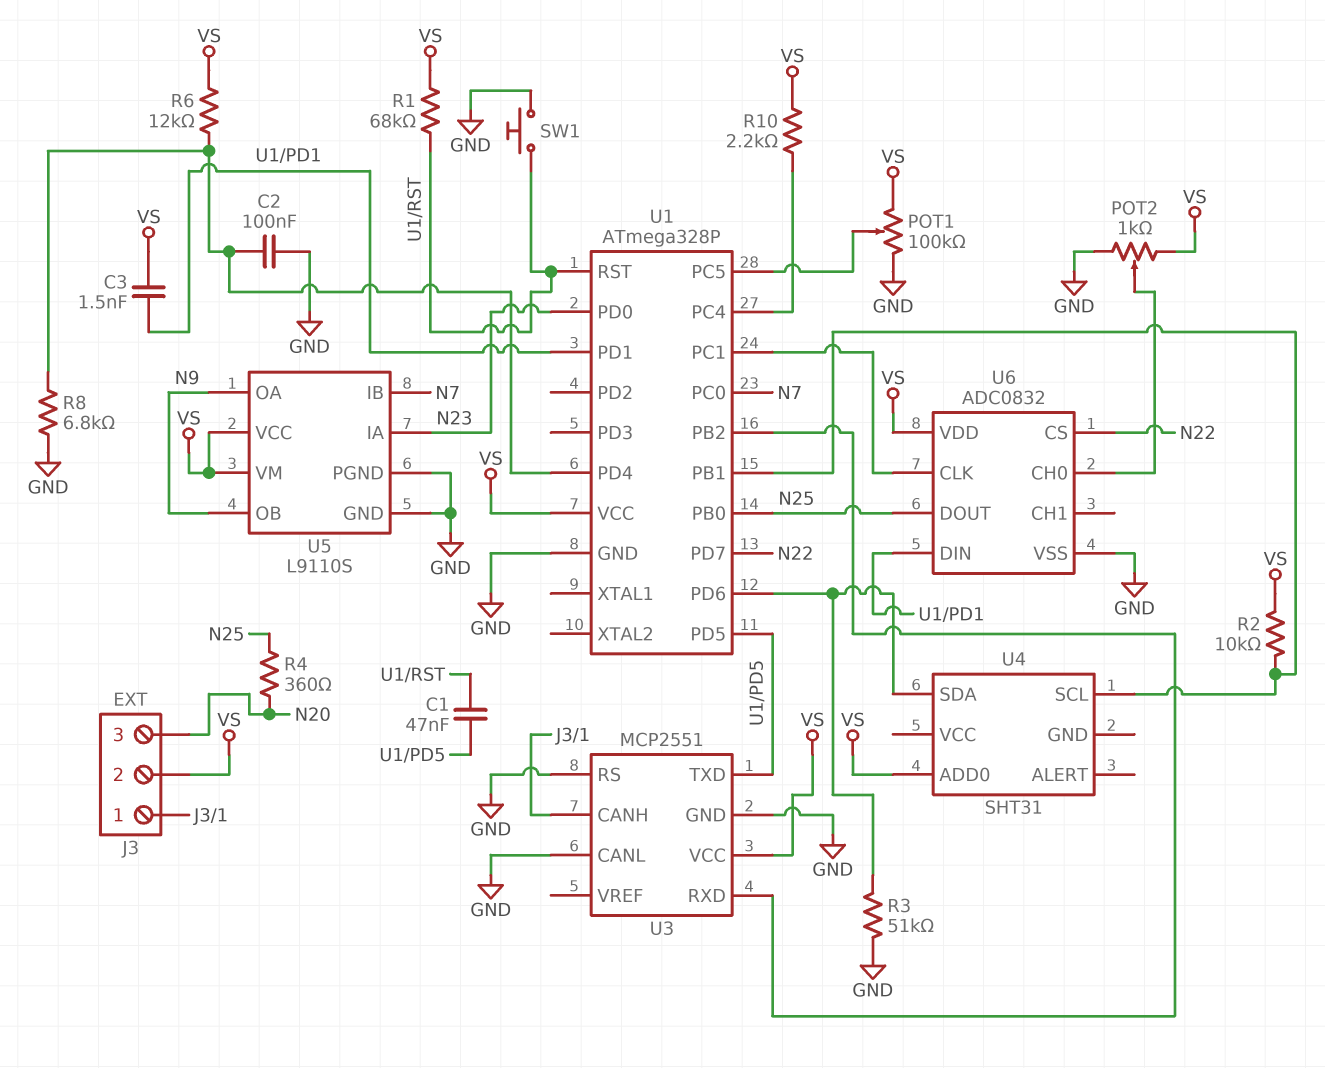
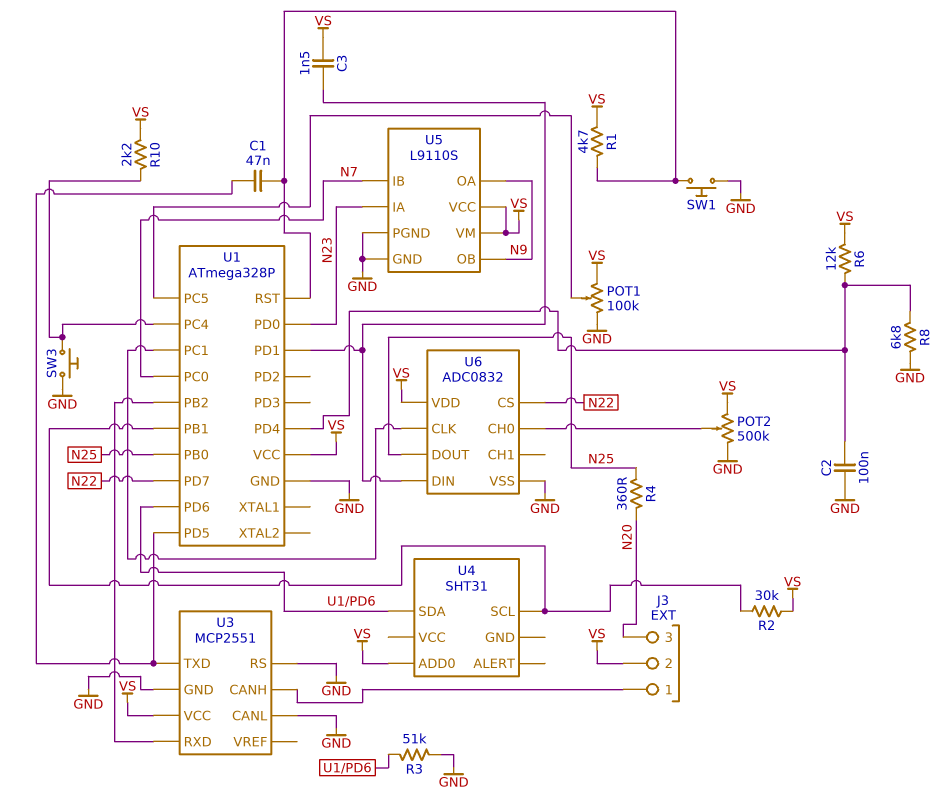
POT2: 1k (GND, VS, wiper U6/CH0) -> 500k (GND, VS, wiper U6/CH0)
R1: 68k (U1/RST, VS) -> 4.7k (U1/RST, VS)
R2: 10k (U1/PB1, VS) -> 30k (U1/PB1, VS)
SW3: none -> button (GND, U1/PC4)

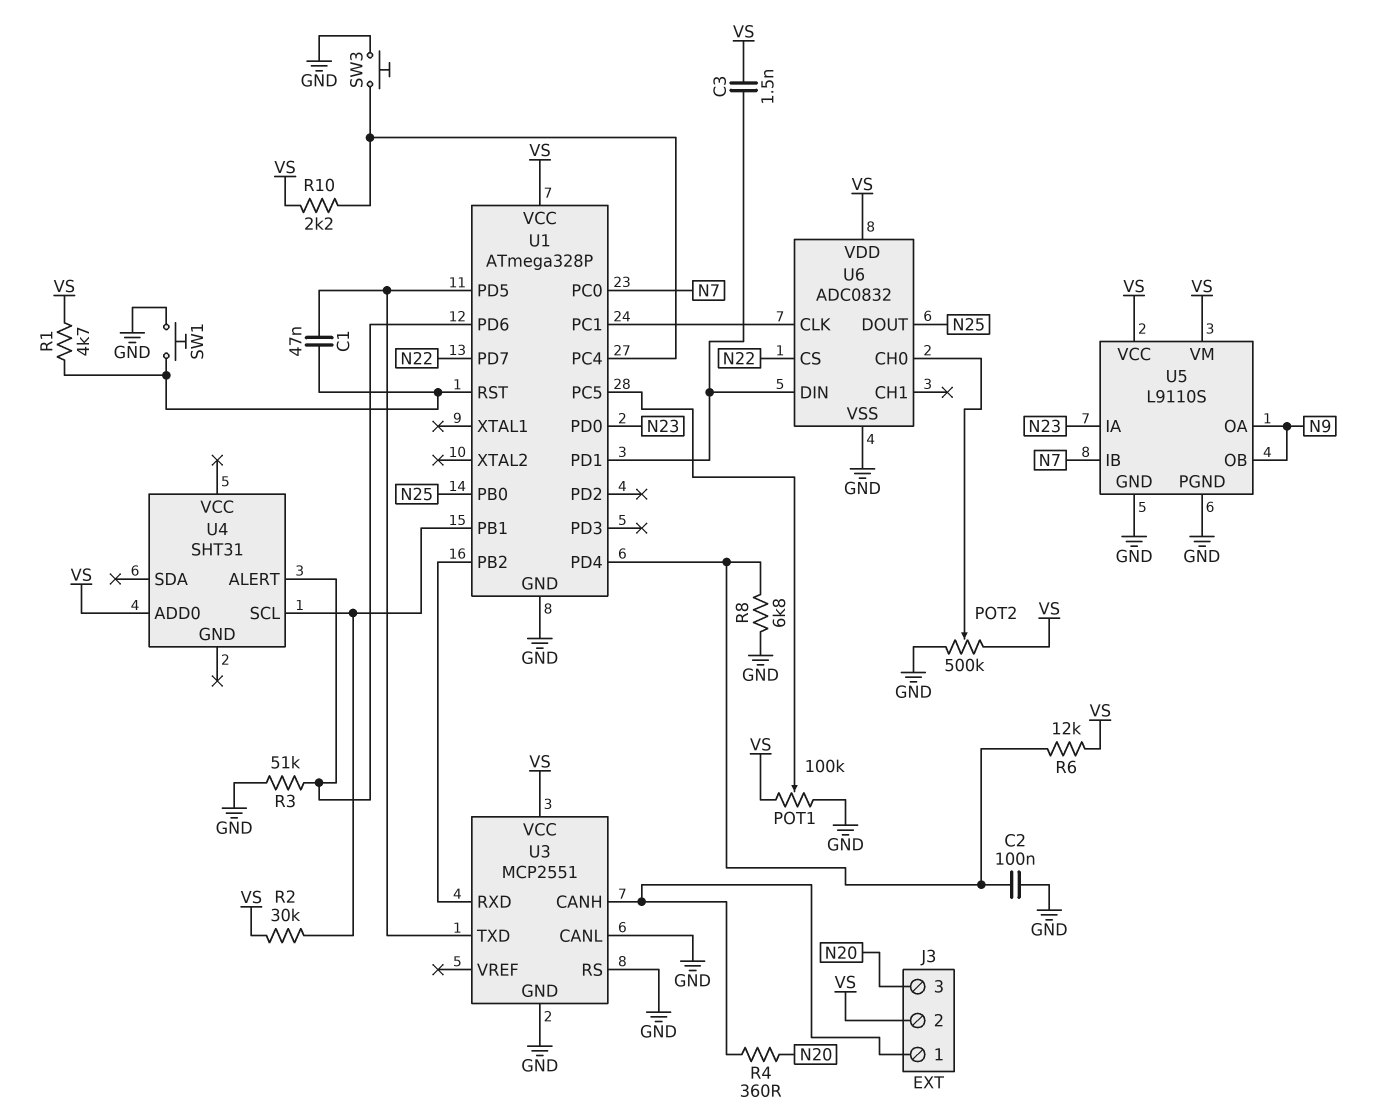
R4: 360 (N20, N25) -> 360 (J3/1, N20)
U4 pin ALERT: none -> U1/PD6
U4 pin SDA: U1/PD6 -> none

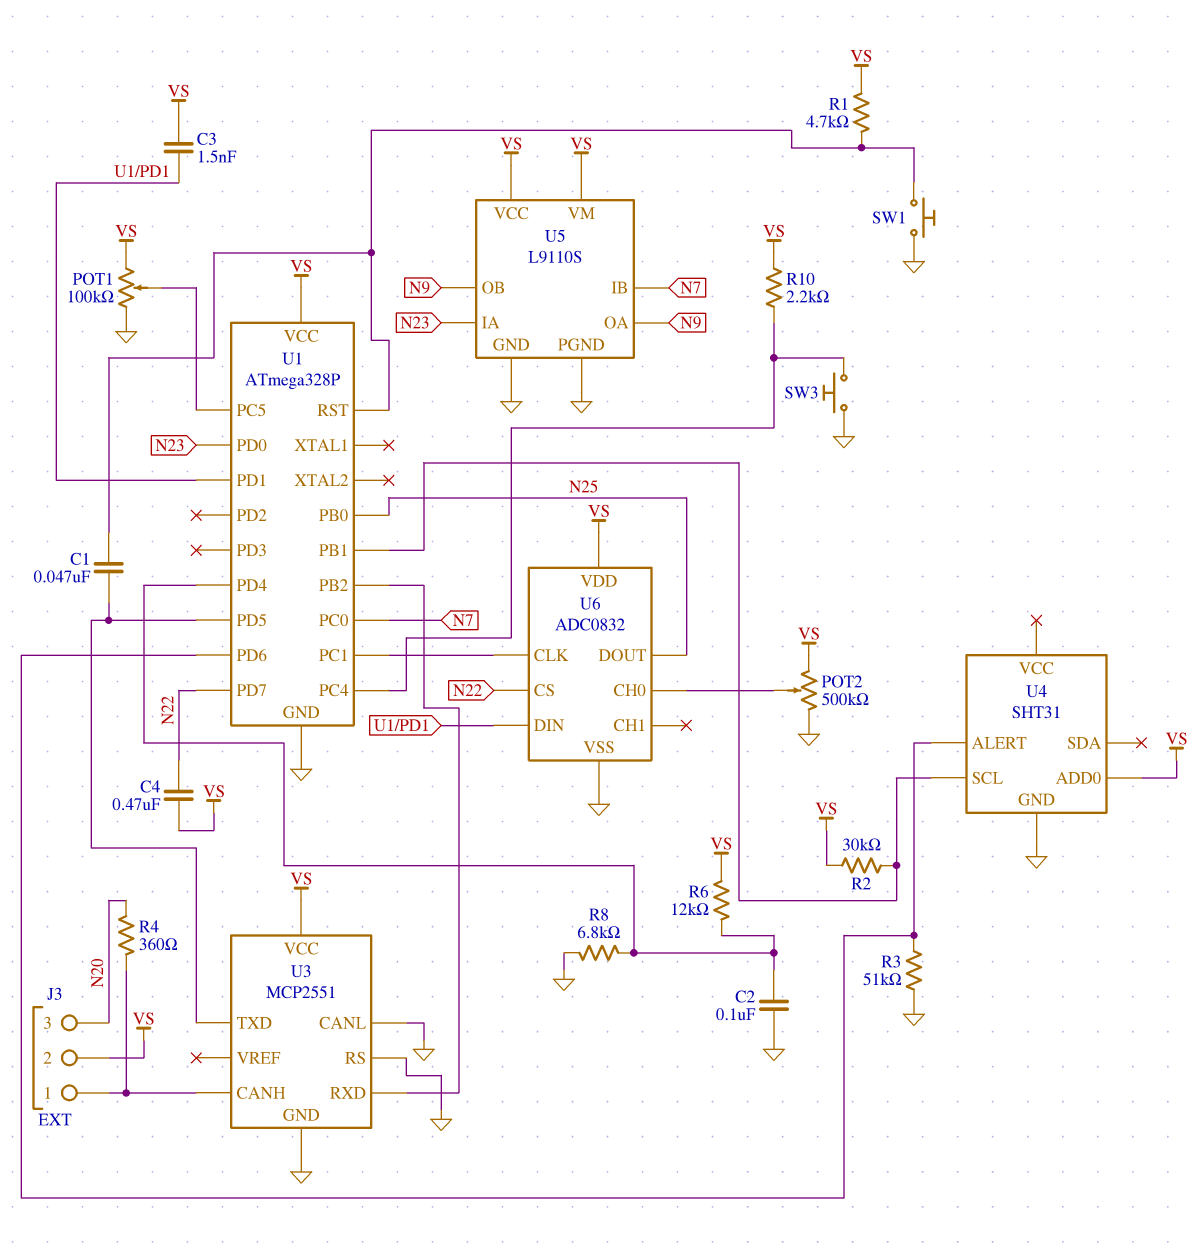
C4: none -> 470nF (N22, VS)
U4 pin GND: none -> GND

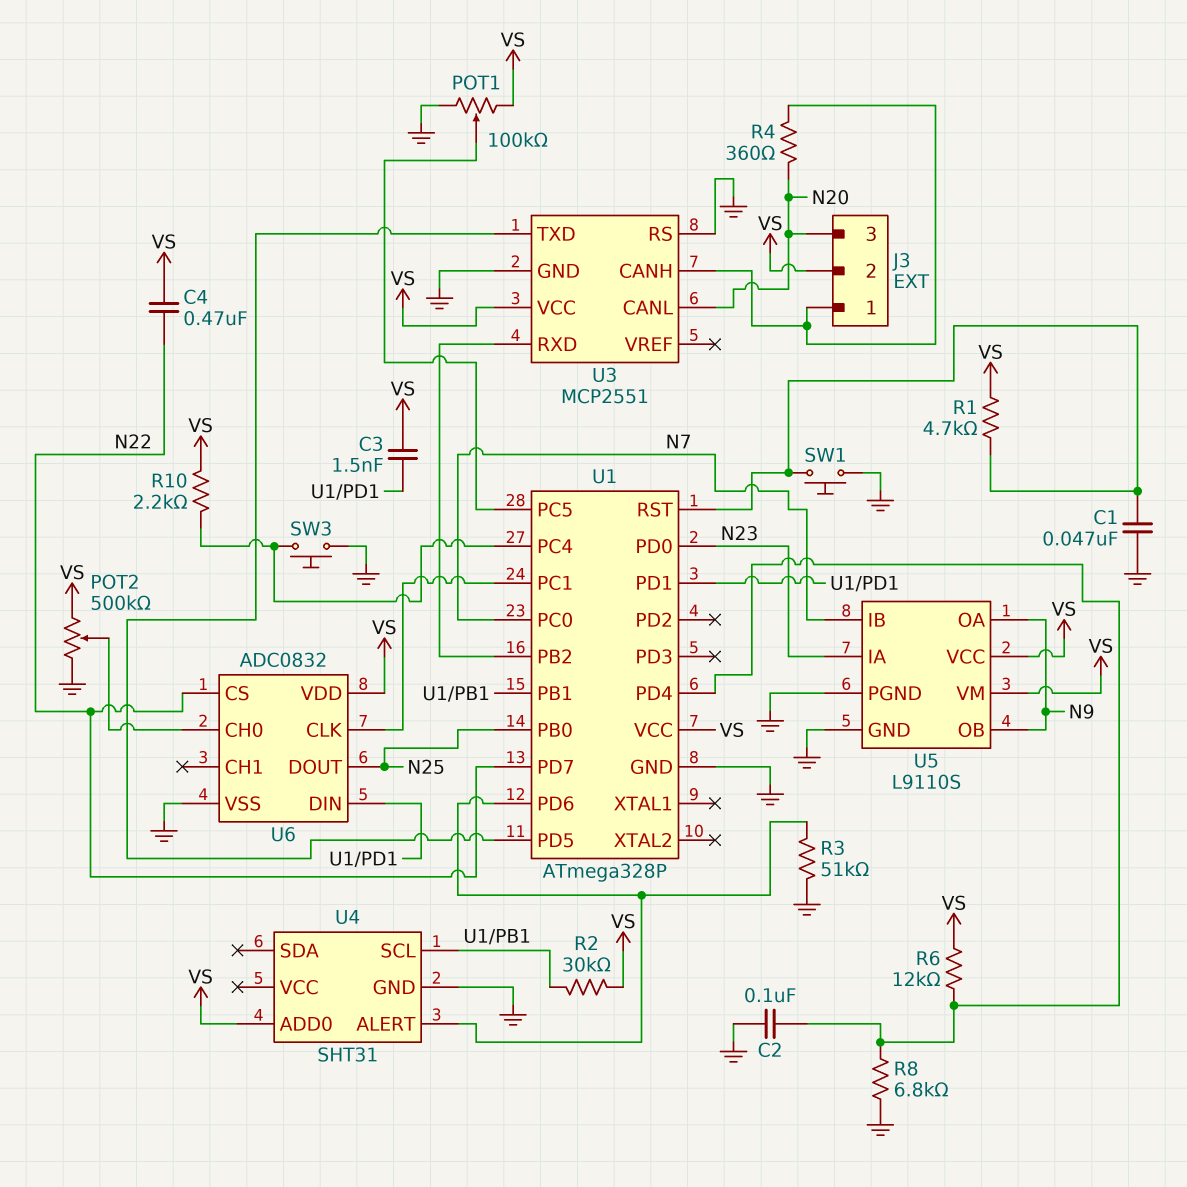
C1: 47nF (U1/PD5, U1/RST) -> 47nF (GND, U1/RST)
U3 pin CANL: GND -> N20

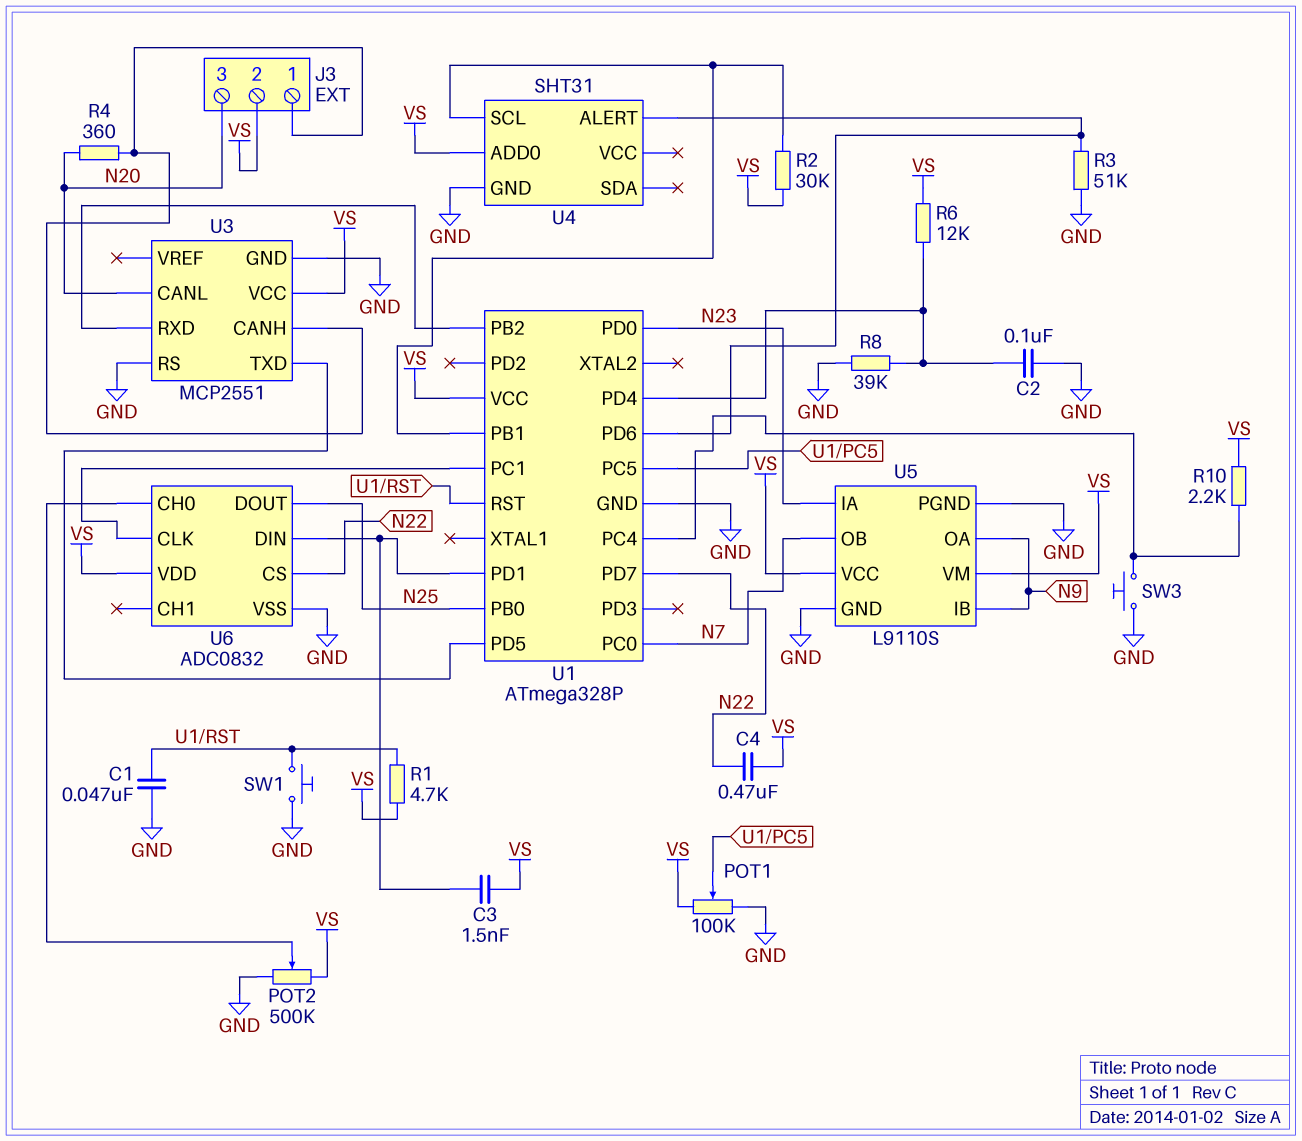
R8: 6.8k (GND, U1/PD4) -> 39k (GND, U1/PD4)
U5 pin IB: N7 -> N9
U5 pin OB: N9 -> N7

